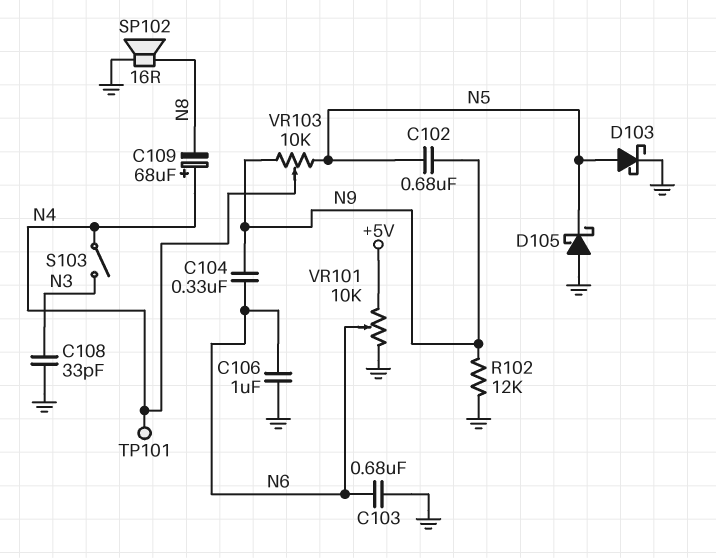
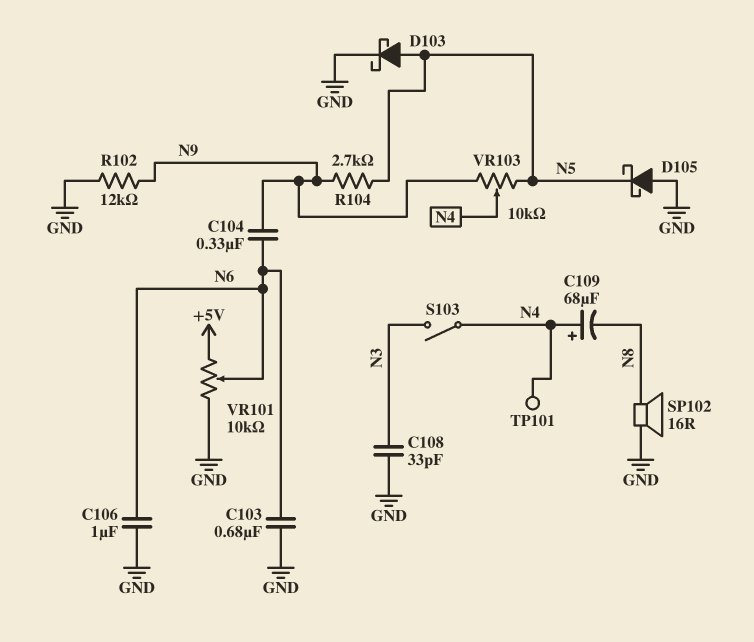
C102: 680nF (N5, N9) -> none
R104: none -> 2.7k (N5, N9)

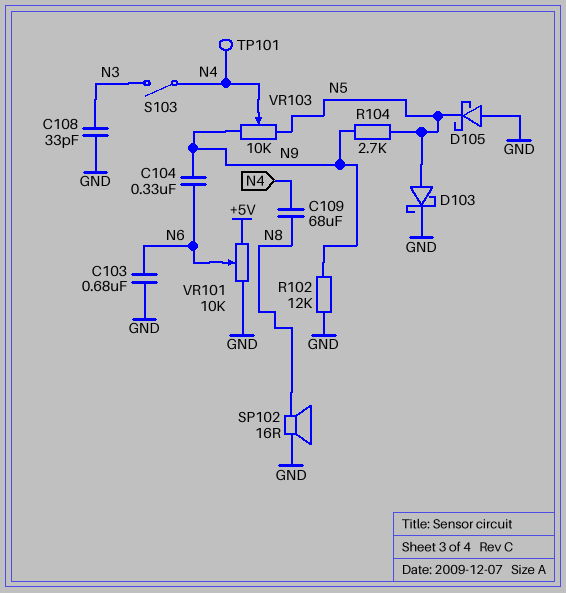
C106: 1uF (GND, N6) -> none
C109: 68uF (plus N4, minus N8) -> 68uF (N4, N8)

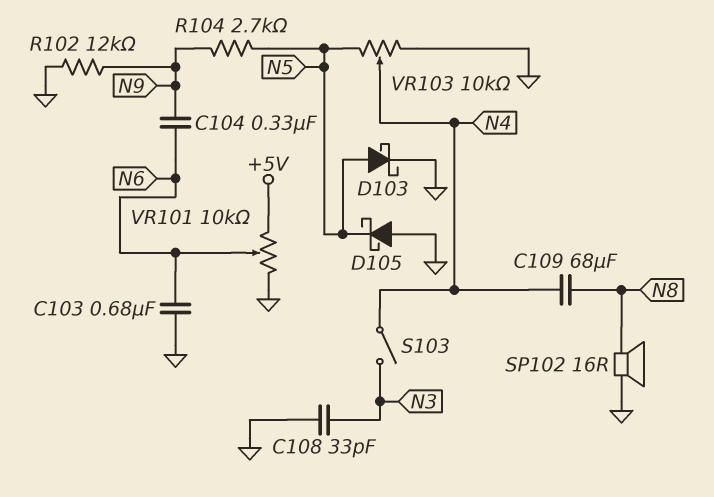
TP101: test point (N4) -> none
VR103: 10k (N5, N9, wiper N4) -> 10k (GND, N5, wiper N4)

